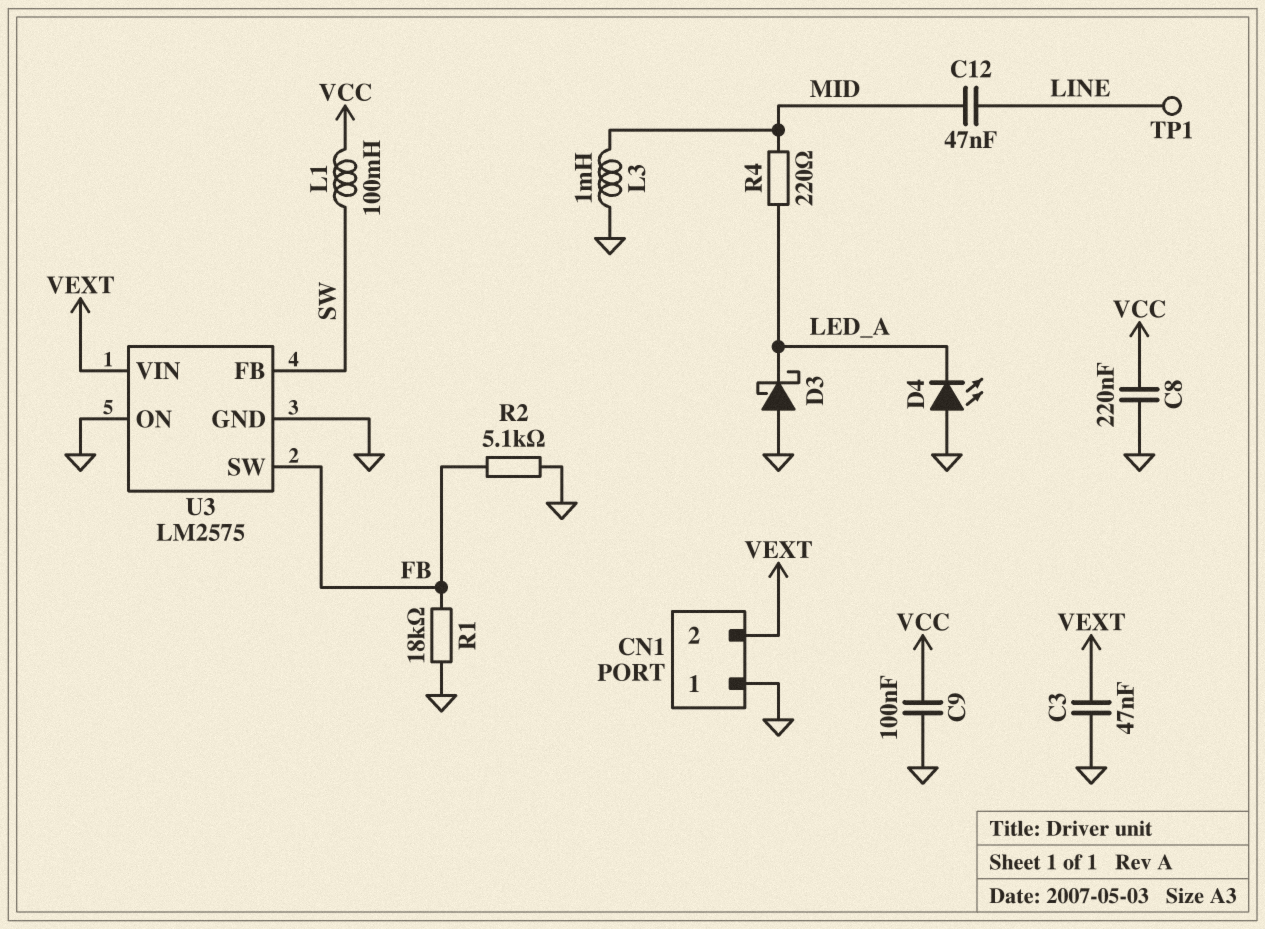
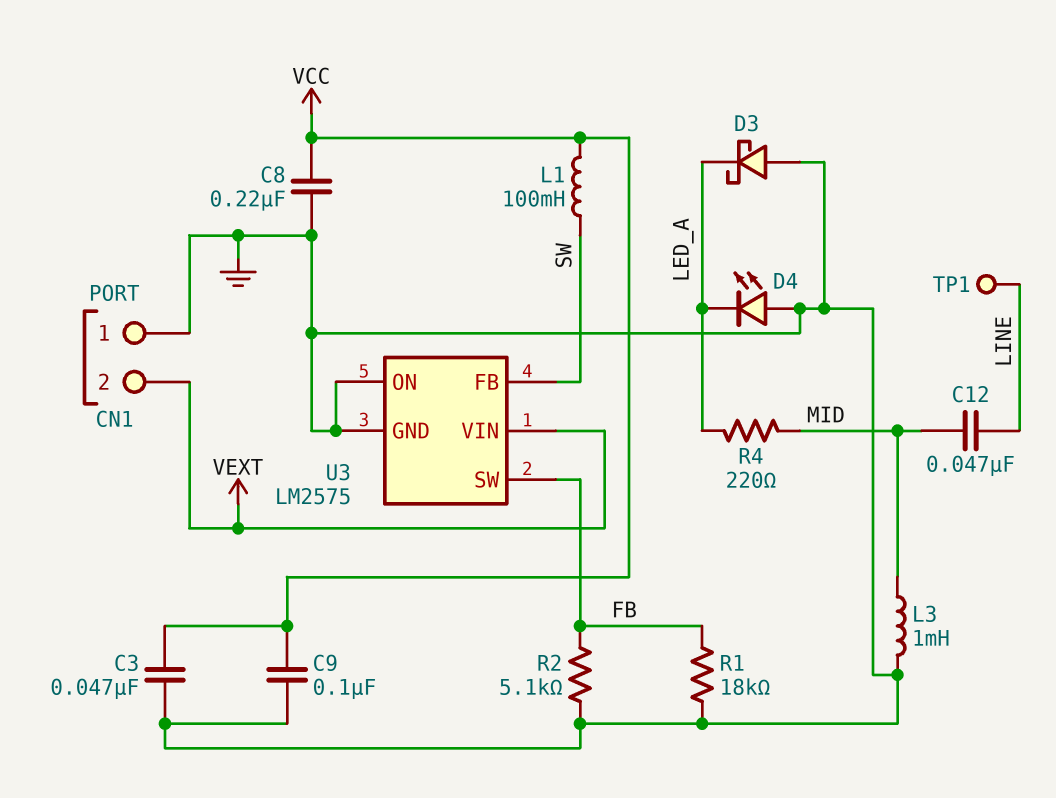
C3: 47nF (GND, VEXT) -> 47nF (GND, VCC)

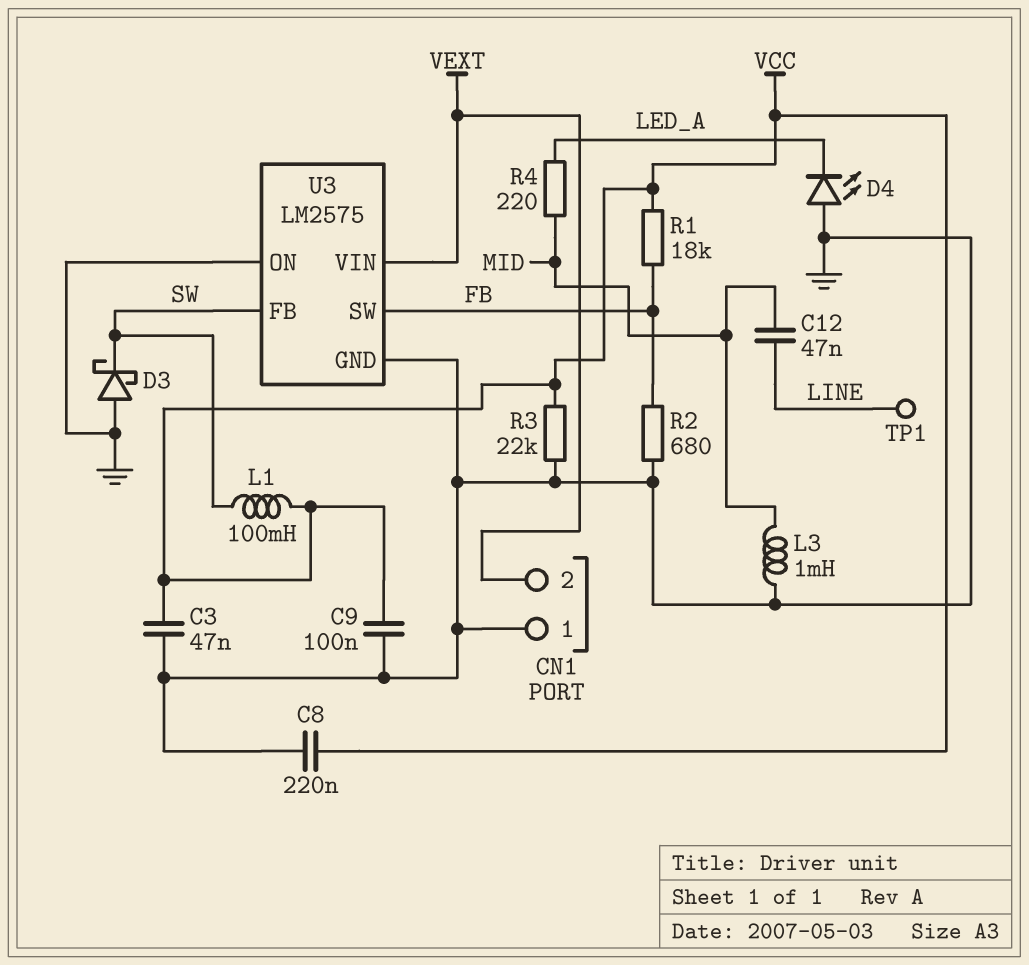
D3: schottky (A GND, K LED_A) -> schottky (A GND, K SW)
R1: 18k (FB, GND) -> 18k (FB, VCC)
R2: 5.1k (FB, GND) -> 680 (FB, GND)
R3: none -> 22k (GND, VCC)

